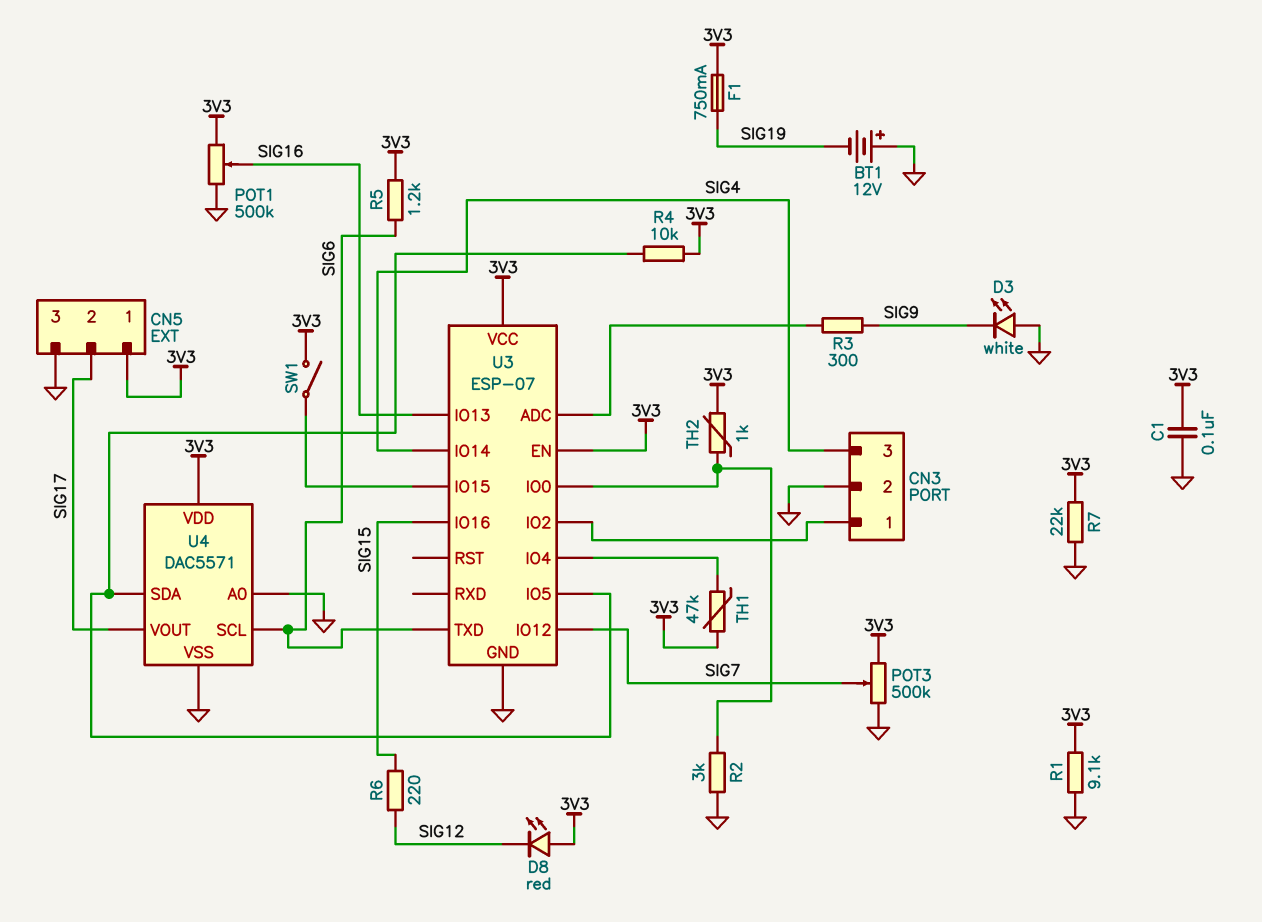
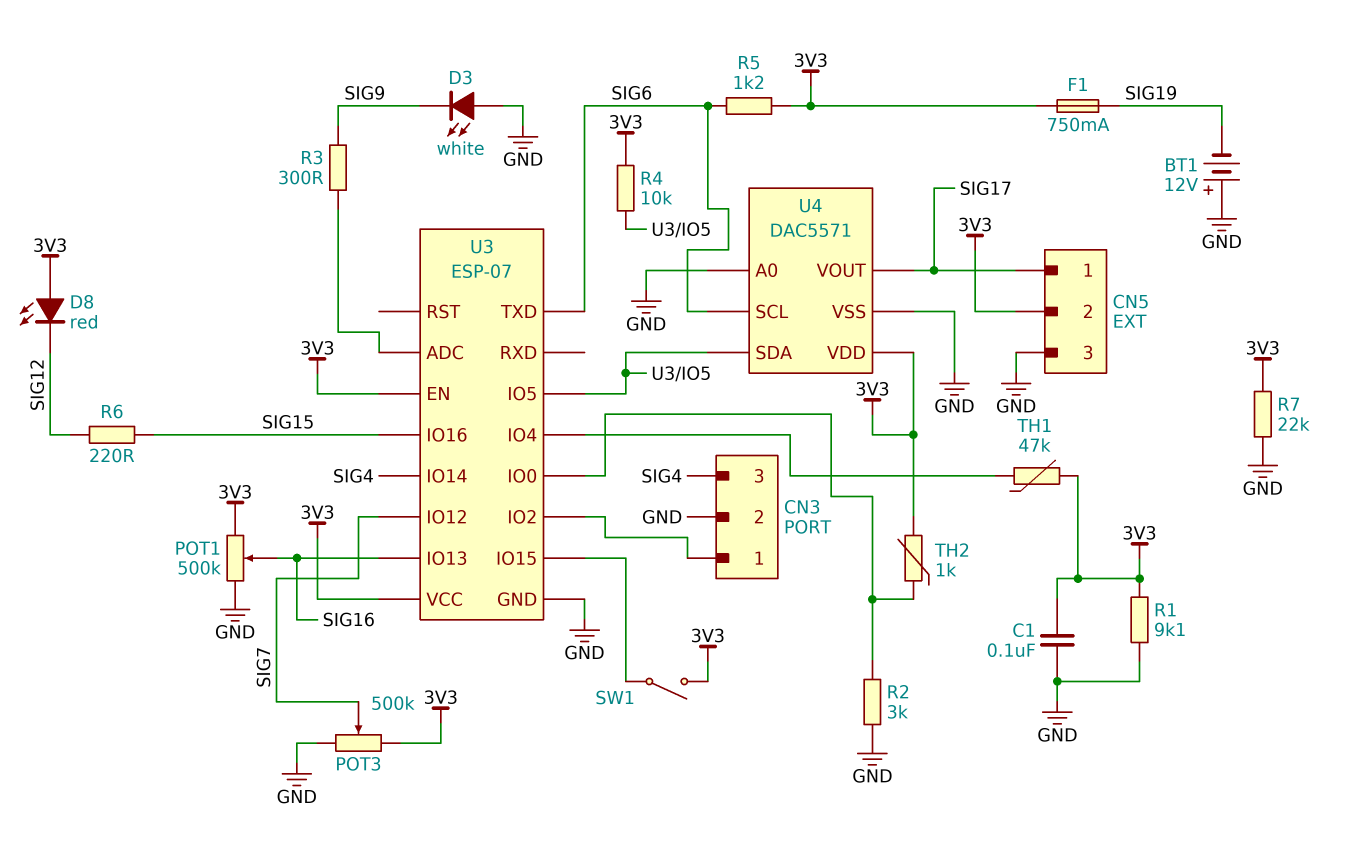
CN5 pin 1: 3V3 -> SIG17
CN5 pin 2: SIG17 -> 3V3

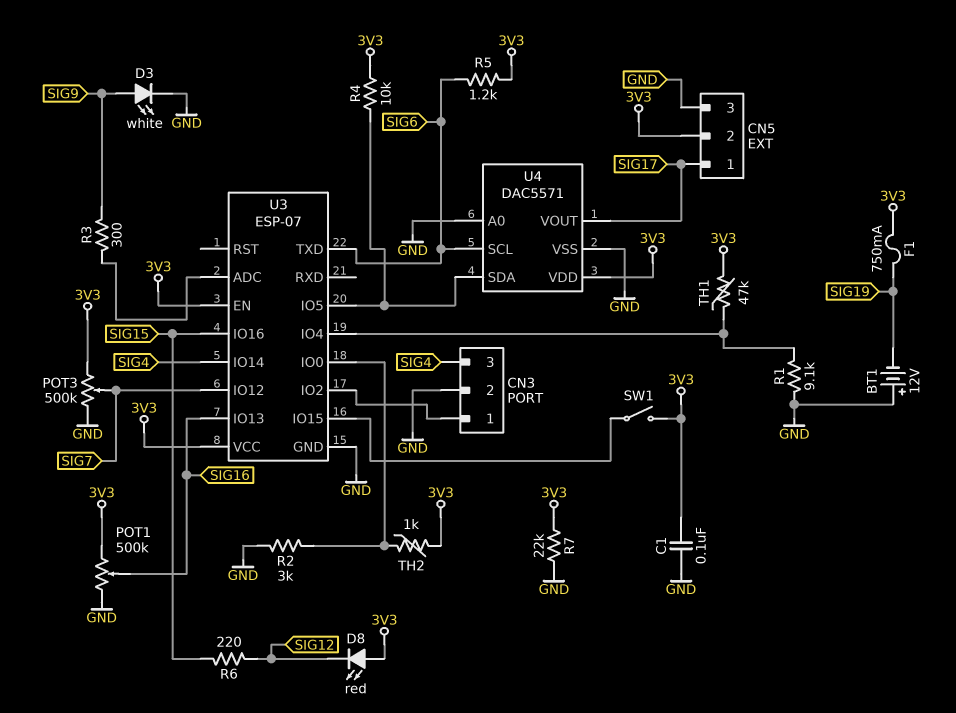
D3: LED white (A GND, K SIG9) -> LED white (A SIG9, K GND)
R1: 9.1k (3V3, GND) -> 9.1k (GND, U3/IO4)

